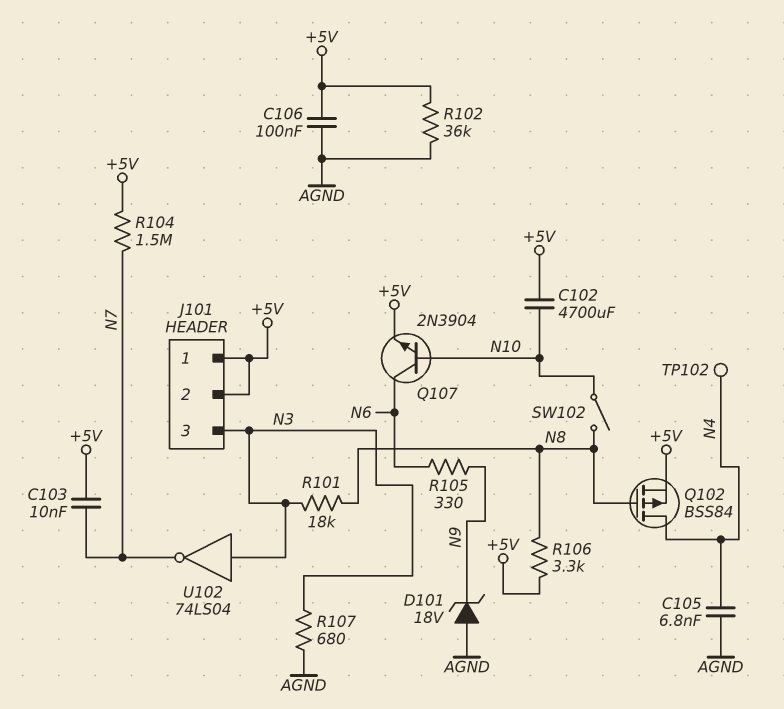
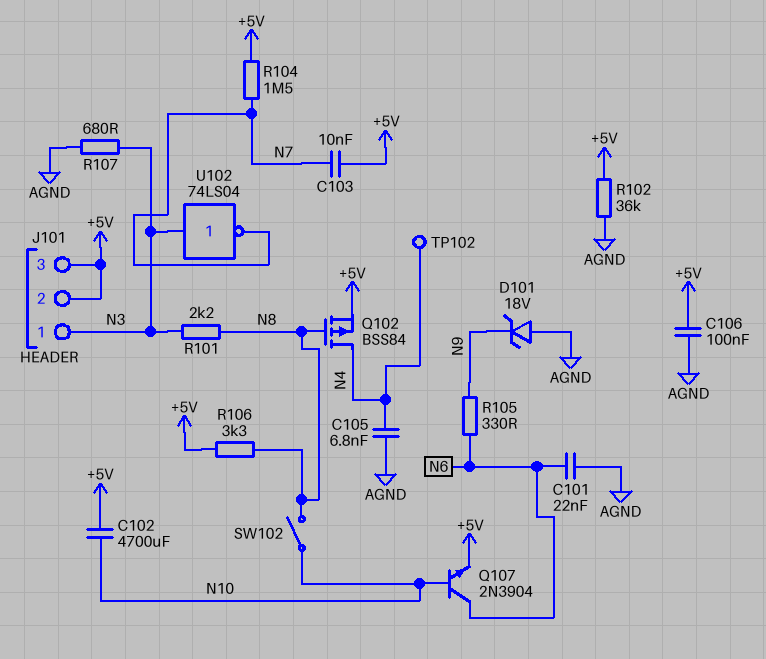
C101: none -> 22nF (AGND, N6)
J101 pin 1: +5V -> N3
J101 pin 3: N3 -> +5V
R101: 18k (N3, N8) -> 2.2k (N3, N8)

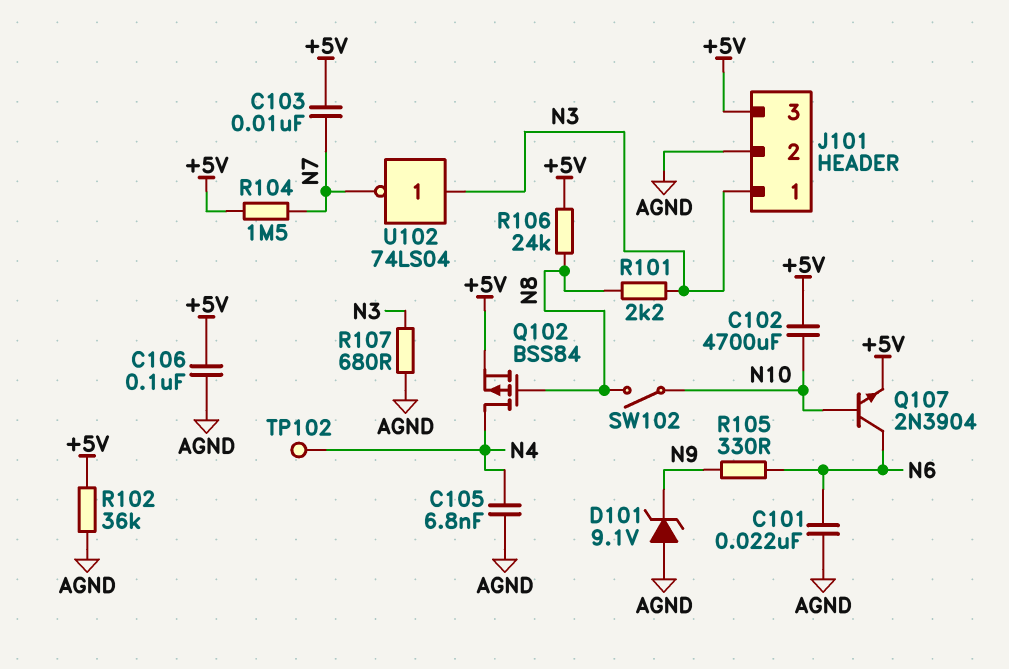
D101: zener 18V (A AGND, K N9) -> zener 9.1V (A AGND, K N9)
J101 pin 2: +5V -> AGND
R106: 3.3k (+5V, N8) -> 24k (+5V, N8)

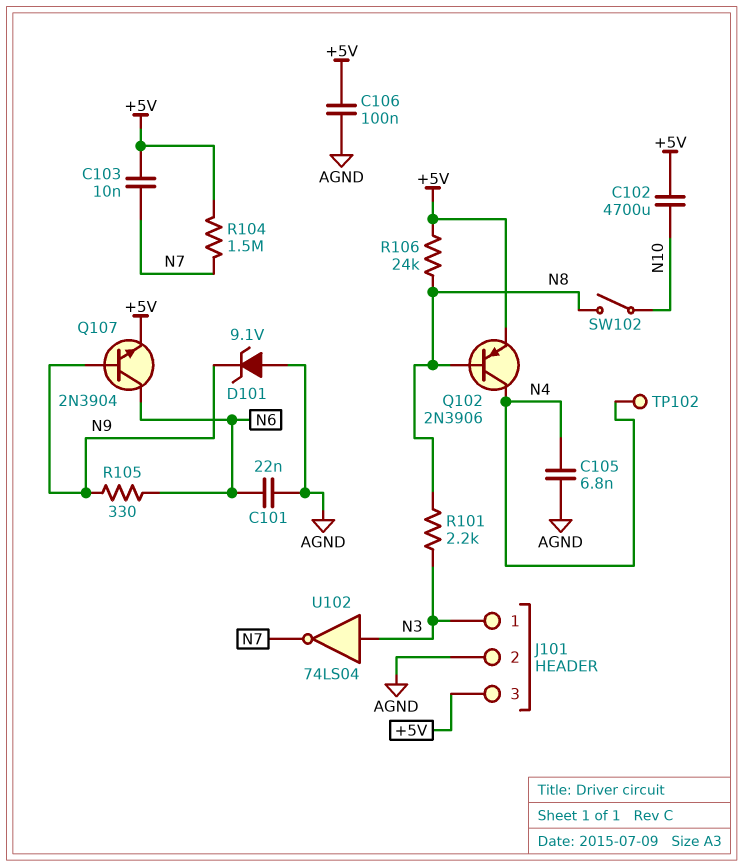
Q102: PMOS BSS84 (G N8, D N4, S +5V) -> PNP 2N3906 (B N8, C N4, E +5V)
Q107: NPN 2N3904 (B N10, C N6, E +5V) -> NPN 2N3904 (B N9, C N6, E +5V)
R102: 36k (+5V, AGND) -> none
R107: 680 (AGND, N3) -> none

